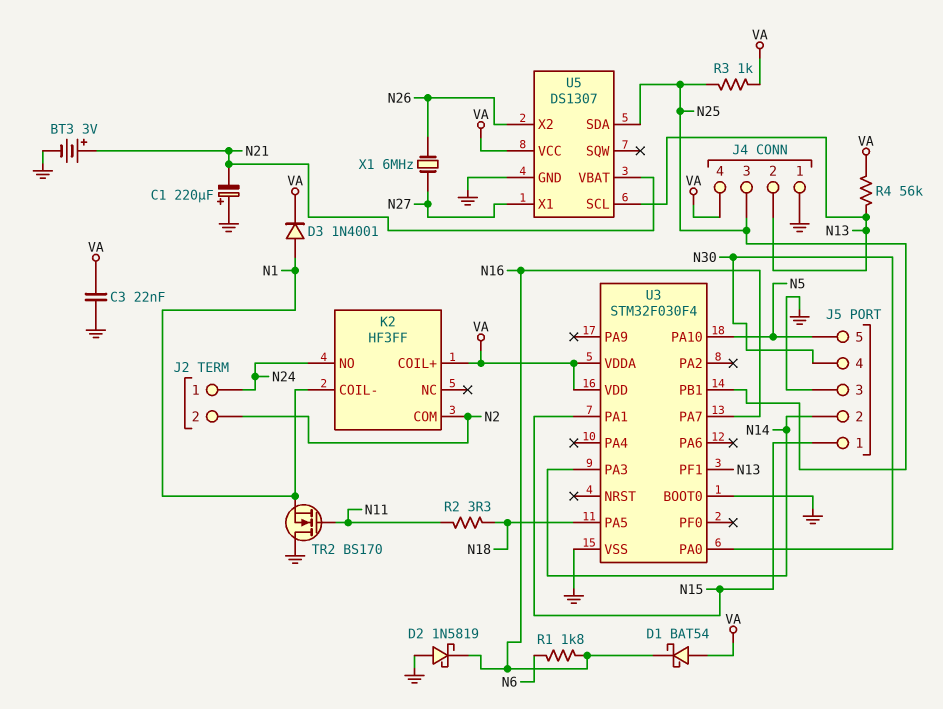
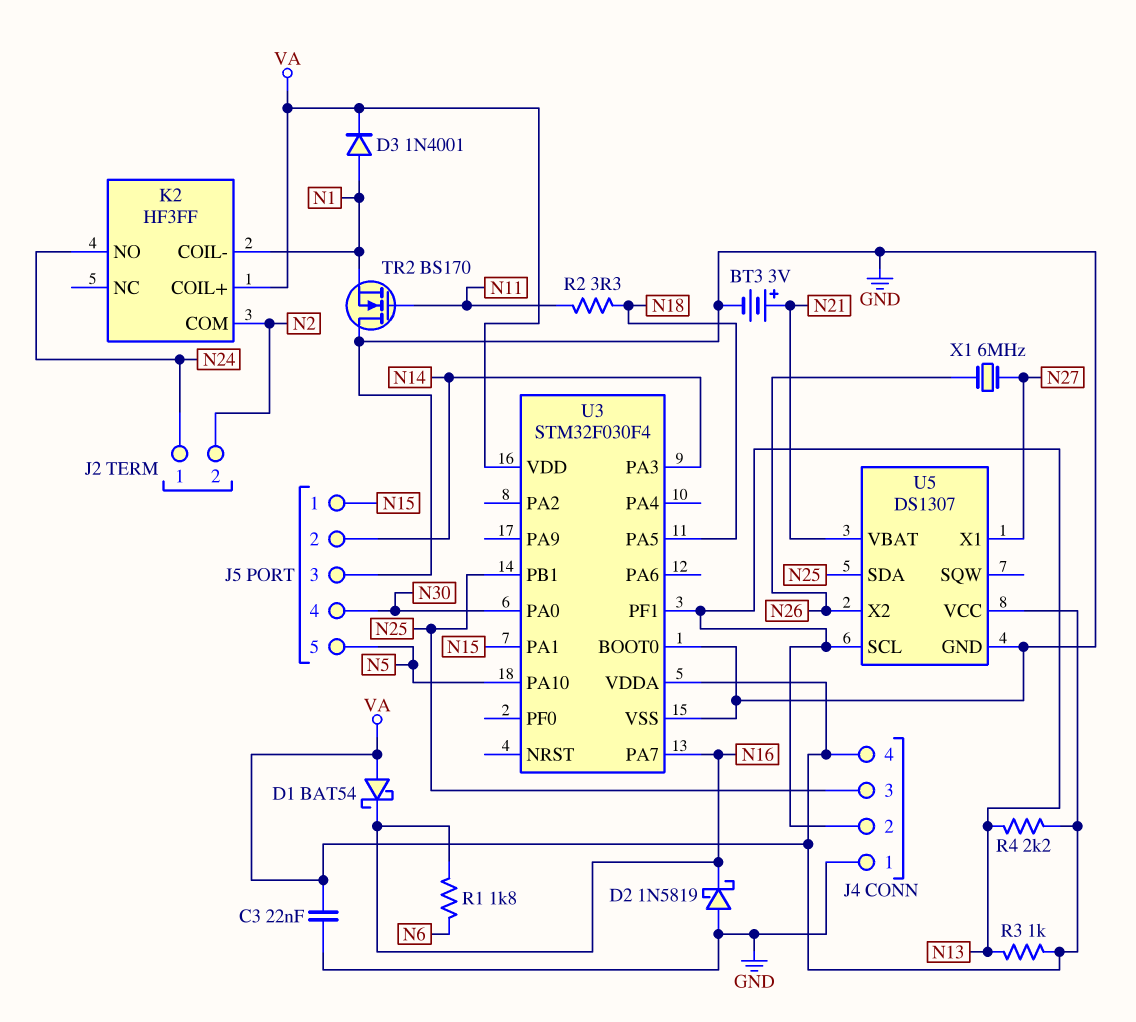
C1: 220uF (plus GND, minus N21) -> none
R3: 1k (N25, VA) -> 1k (N13, VA)
R4: 56k (N13, VA) -> 2.2k (N13, VA)

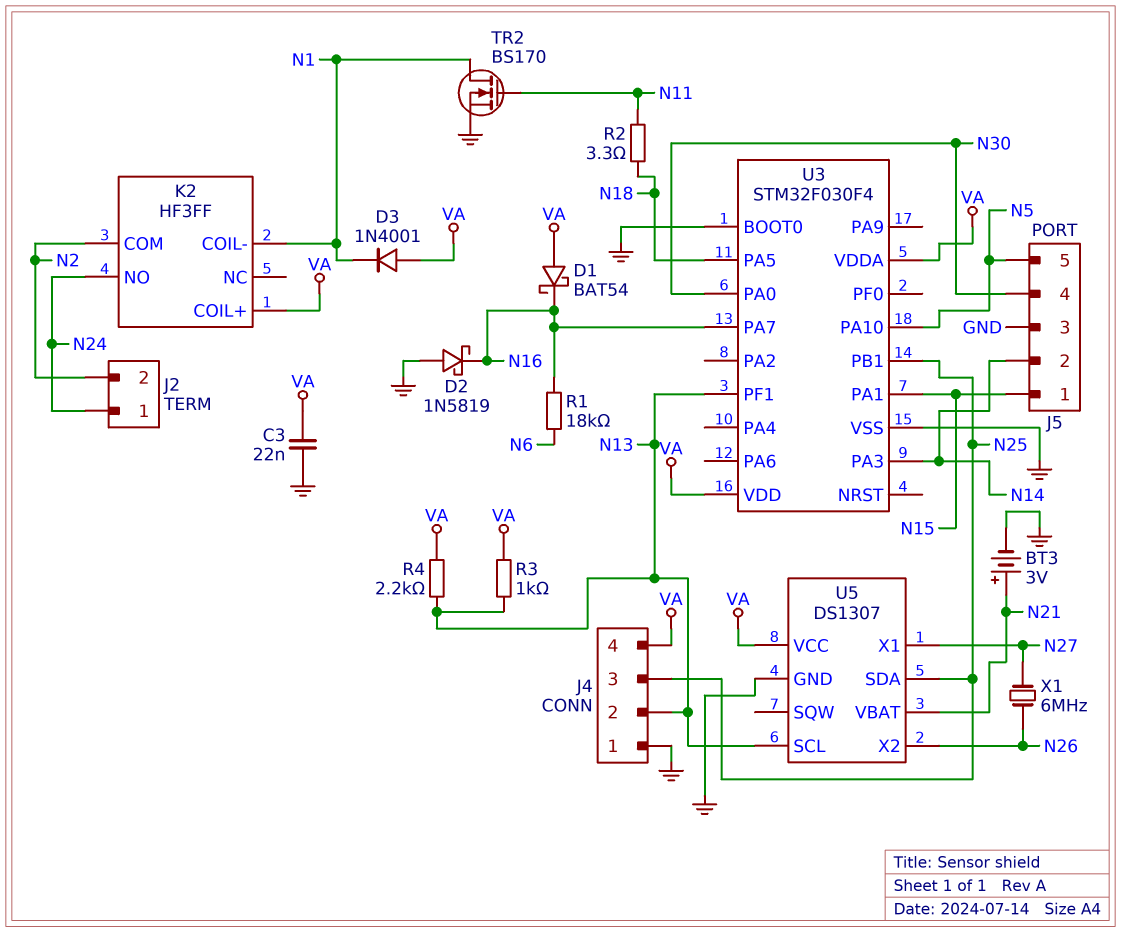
D3: diode 1N4001 (A N1, K VA) -> diode 1N4001 (A VA, K N1)
R1: 1.8k (N6, N16) -> 18k (N6, N16)
TR2: NMOS BS170 (G N11, D GND, S N1) -> NMOS BS170 (G N11, D N1, S GND)

